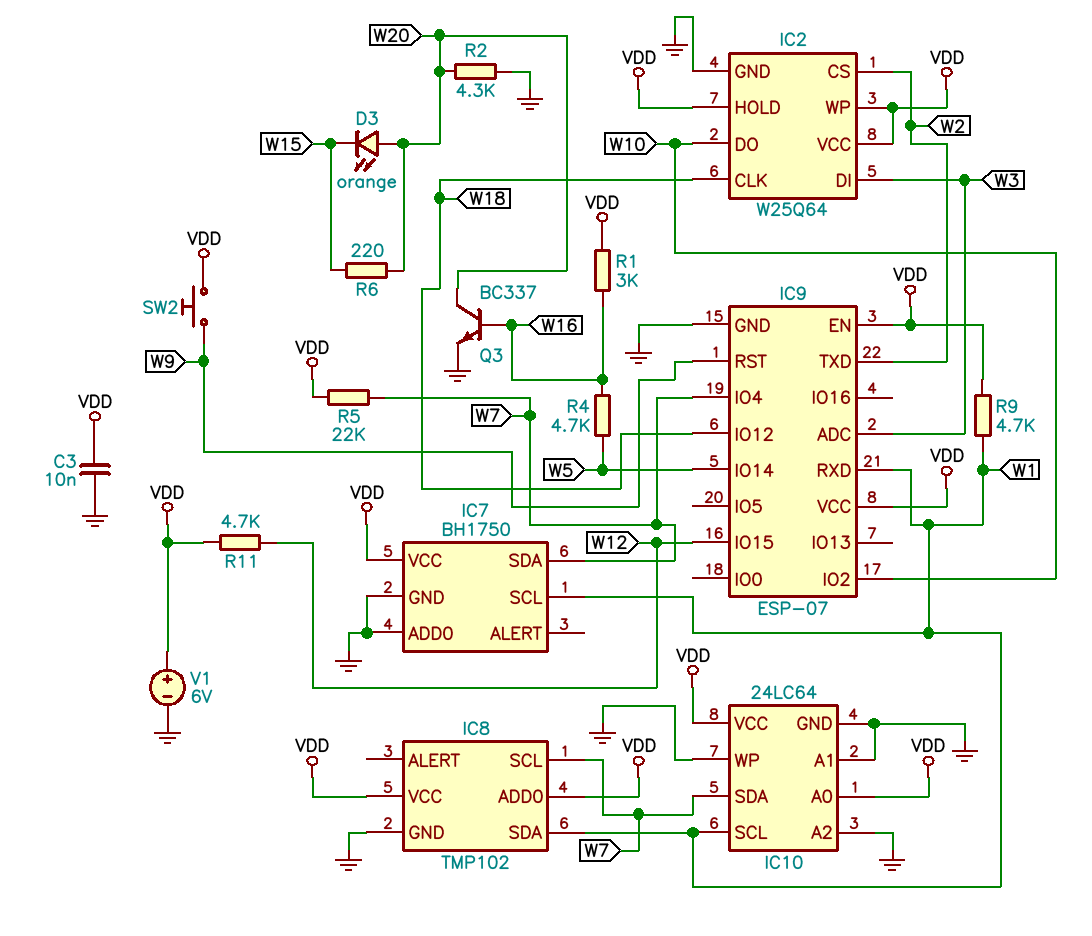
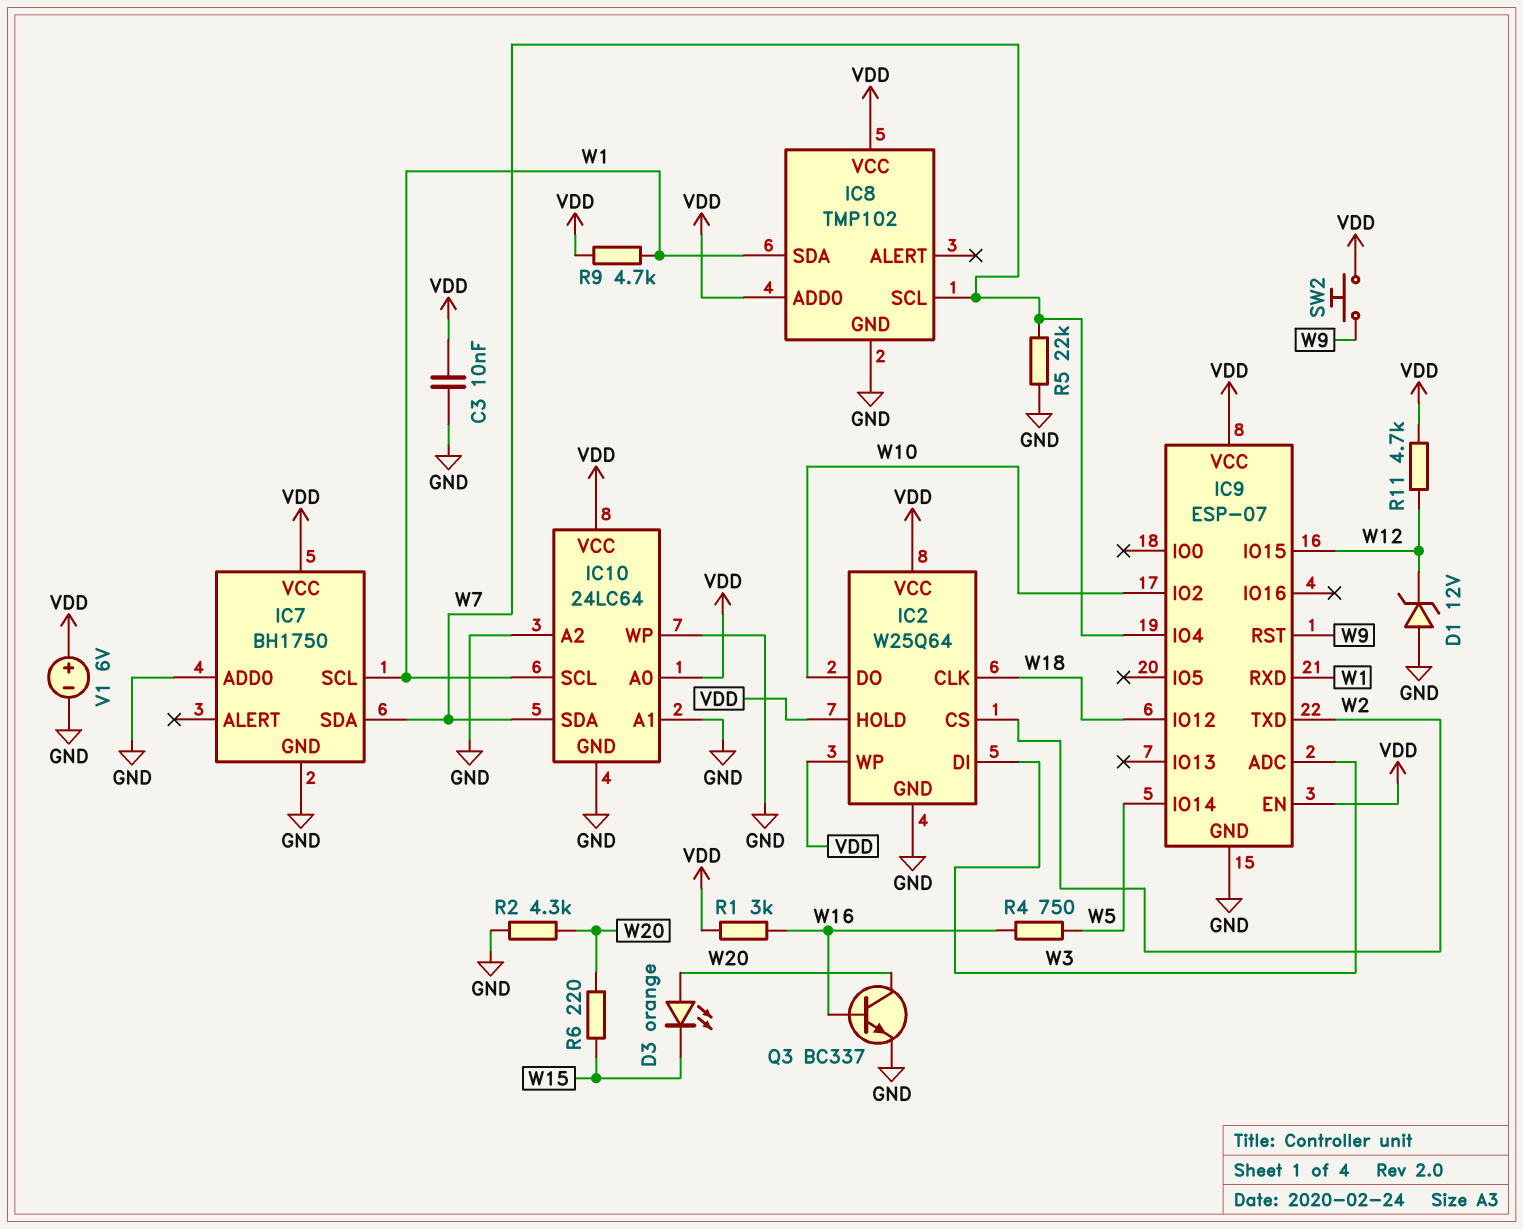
D1: none -> zener 12V (A GND, K W12)
R4: 4.7k (W5, W16) -> 750 (W5, W16)
R5: 22k (VDD, W7) -> 22k (GND, W7)

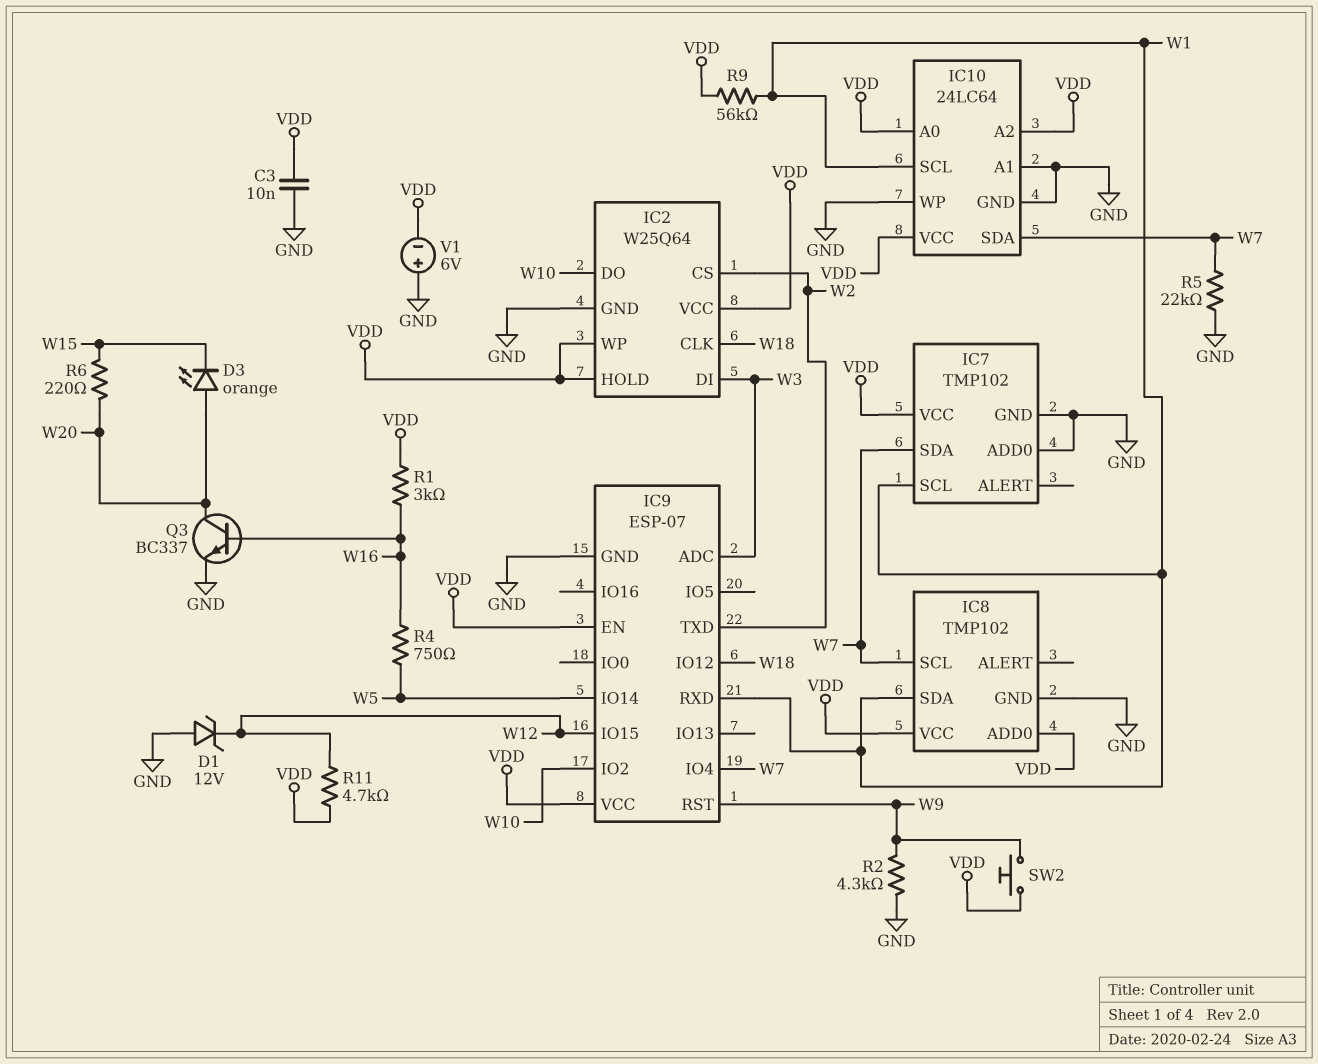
IC7: BH1750 -> TMP102
IC10 pin A2: GND -> VDD
R2: 4.3k (GND, W20) -> 4.3k (GND, W9)
R9: 4.7k (VDD, W1) -> 56k (VDD, W1)
V1: 6V (plus VDD, minus GND) -> 6V (plus GND, minus VDD)

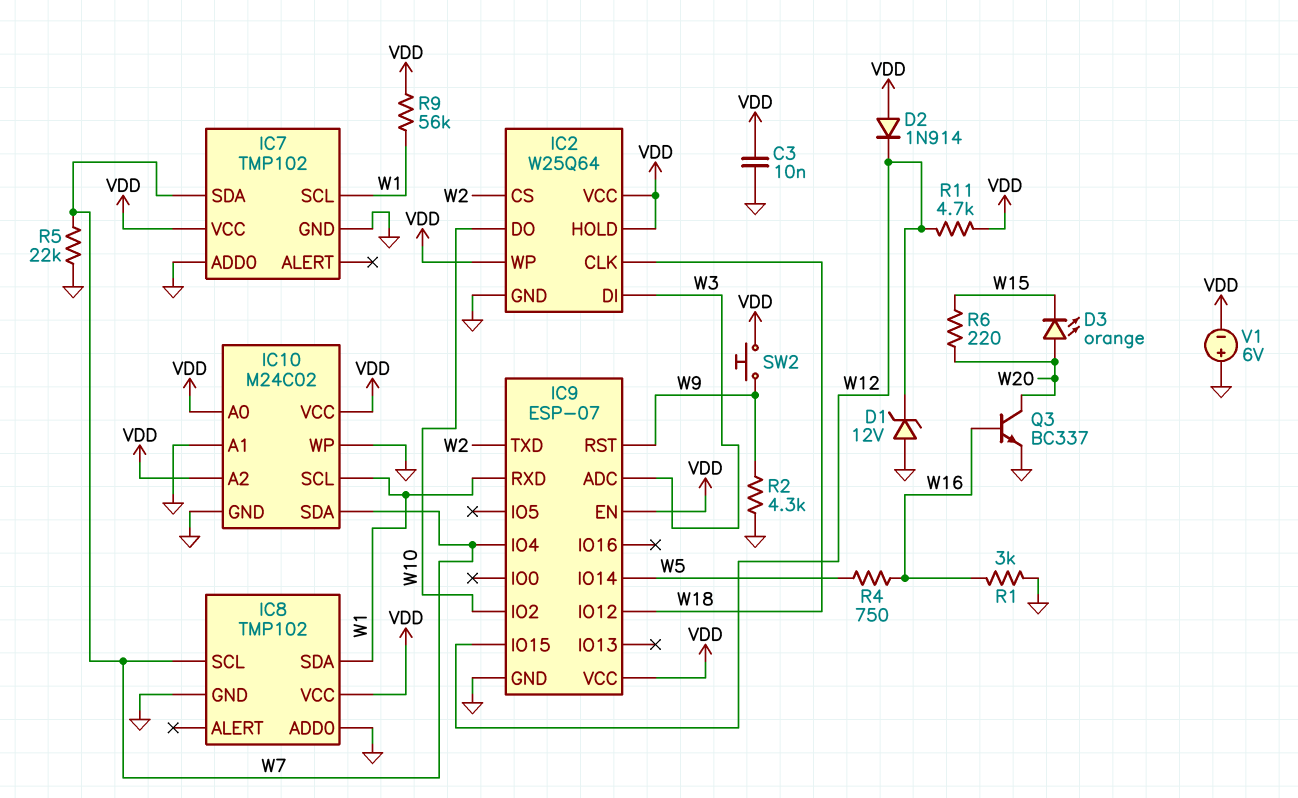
D2: none -> diode 1N914 (A VDD, K W12)
IC8 pin ADD0: VDD -> GND
IC10: 24LC64 -> M24C02
R1: 3k (VDD, W16) -> 3k (GND, W16)

